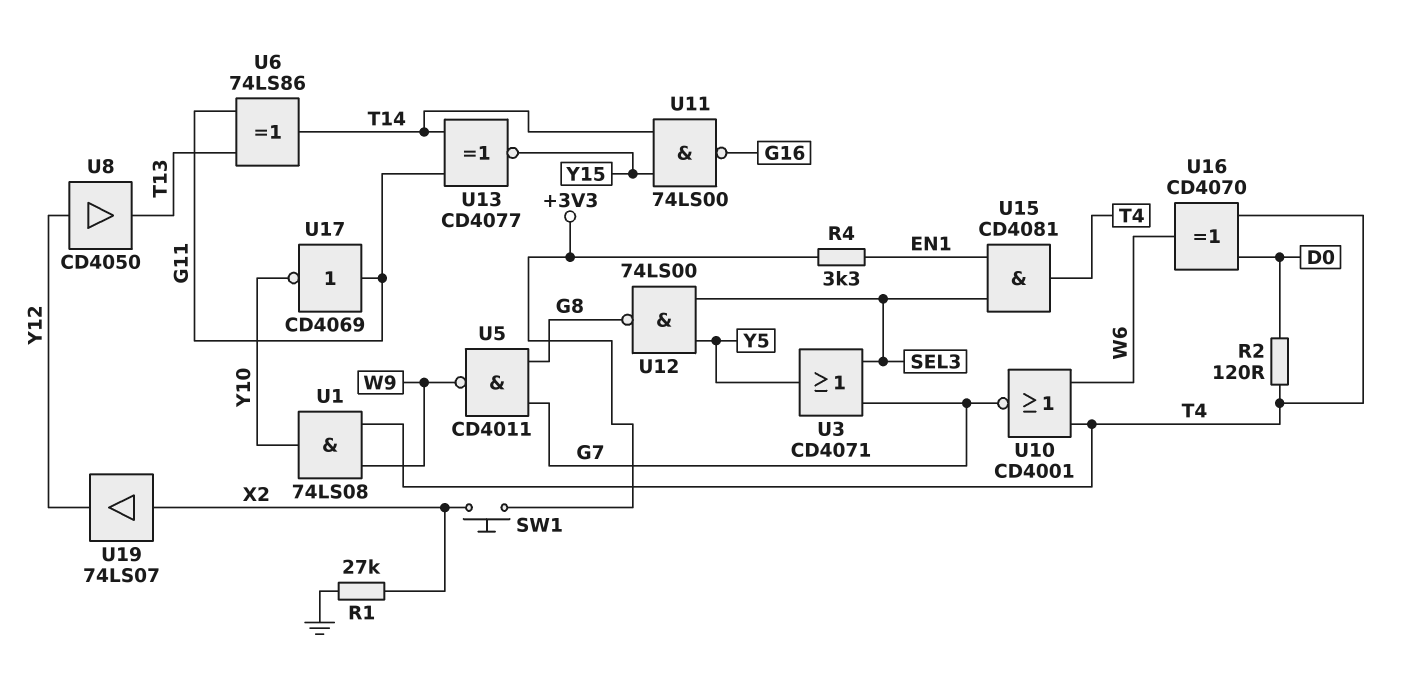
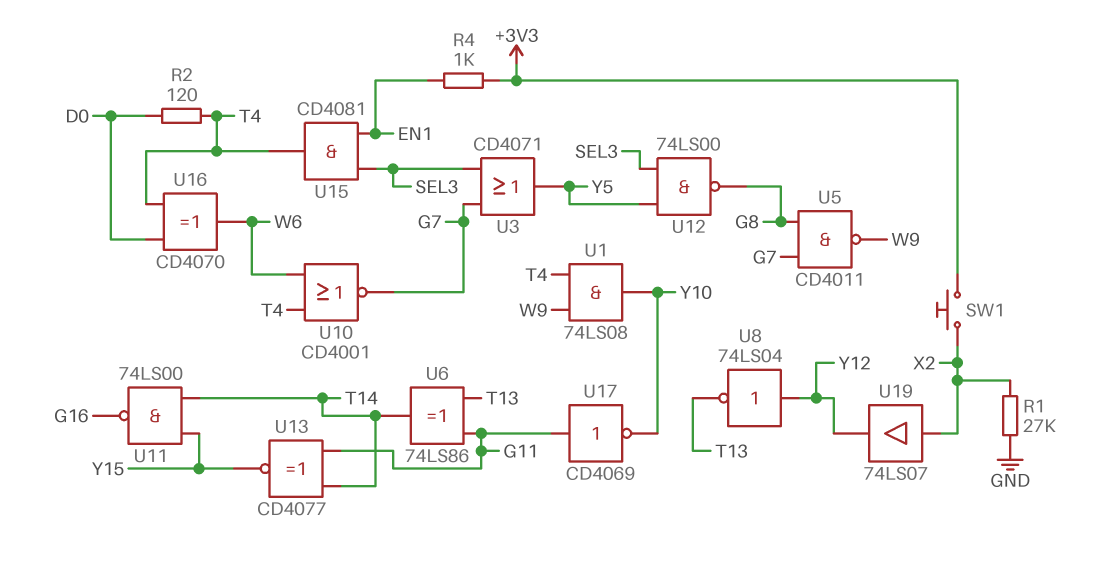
R4: 3.3k (+3V3, EN1) -> 1k (+3V3, EN1)
U8: buffer CD4050 (in Y12, out T13) -> NOT 74LS04 (in Y12, out T13)

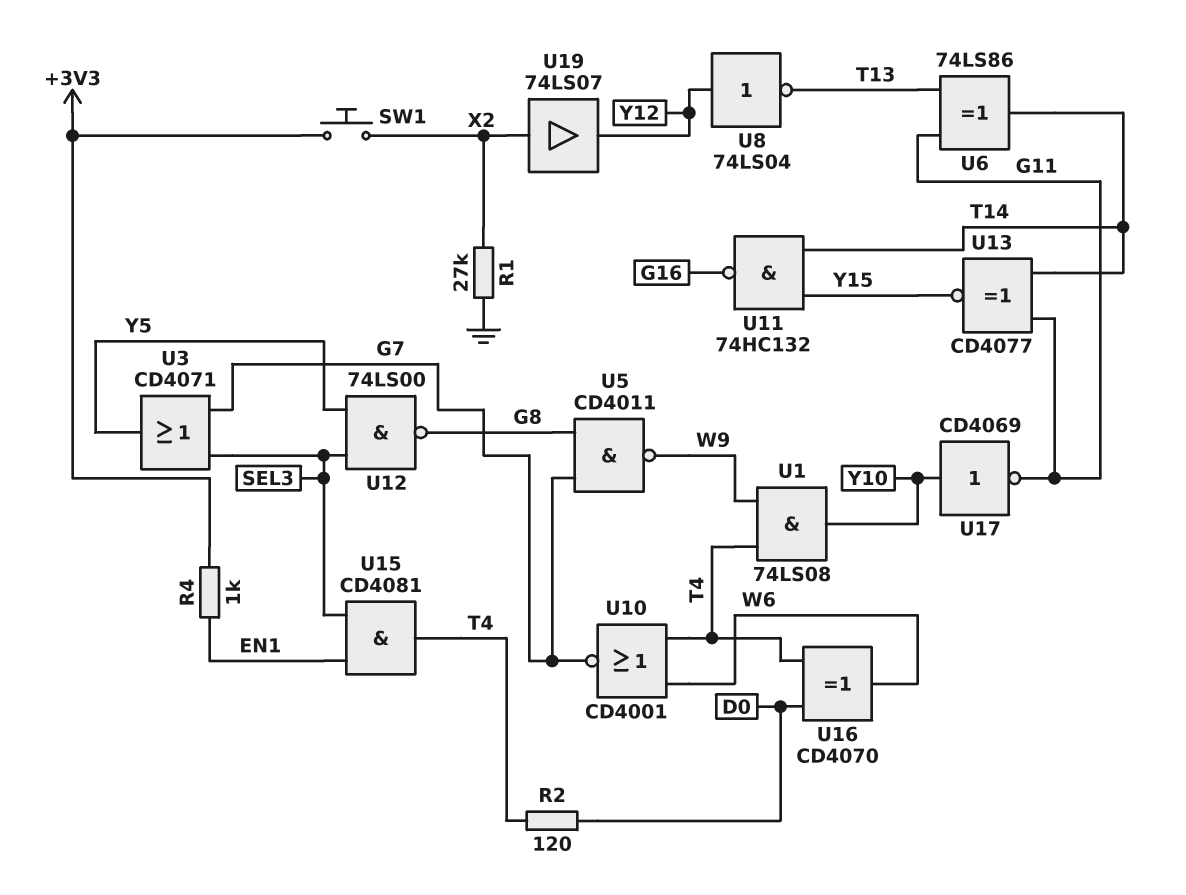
U11: NAND 74LS00 (in T14, in Y15, out G16) -> NAND 74HC132 (in T14, in Y15, out G16)
U17: NOT CD4069 (in G11, out Y10) -> NOT CD4069 (in Y10, out G11)

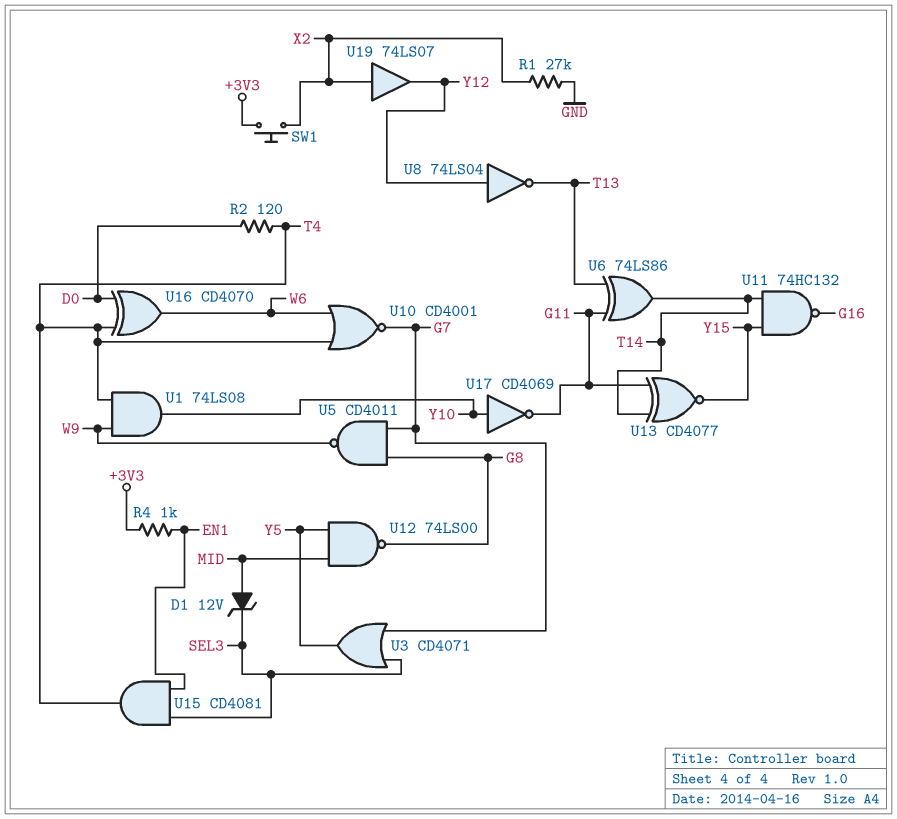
D1: none -> zener 12V (A MID, K SEL3)
U12: NAND 74LS00 (in SEL3, in Y5, out G8) -> NAND 74LS00 (in MID, in Y5, out G8)

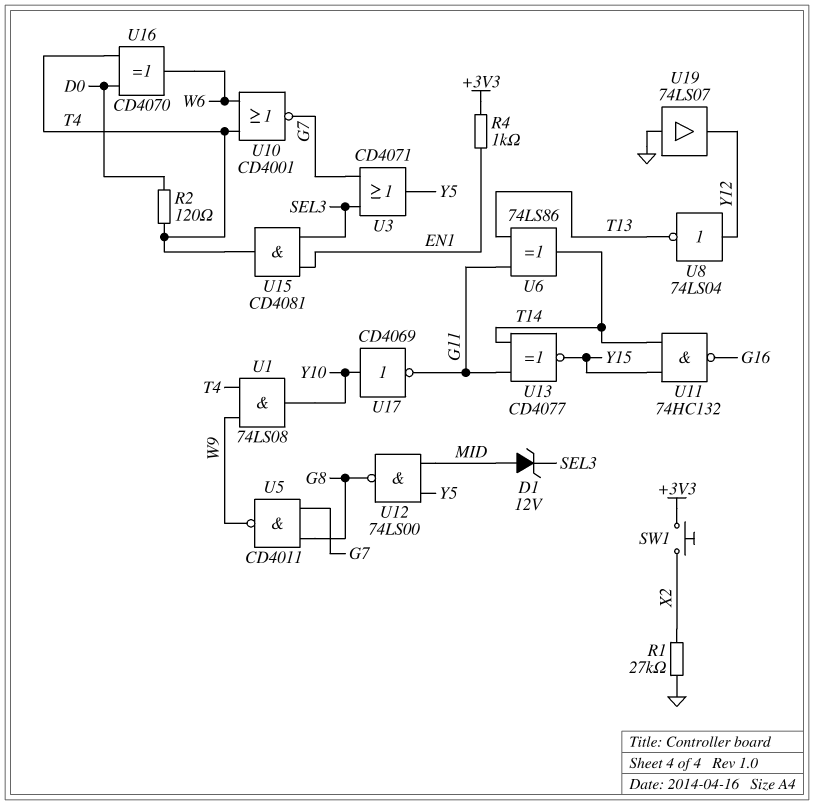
U19: buffer 74LS07 (in X2, out Y12) -> buffer 74LS07 (in GND, out Y12)

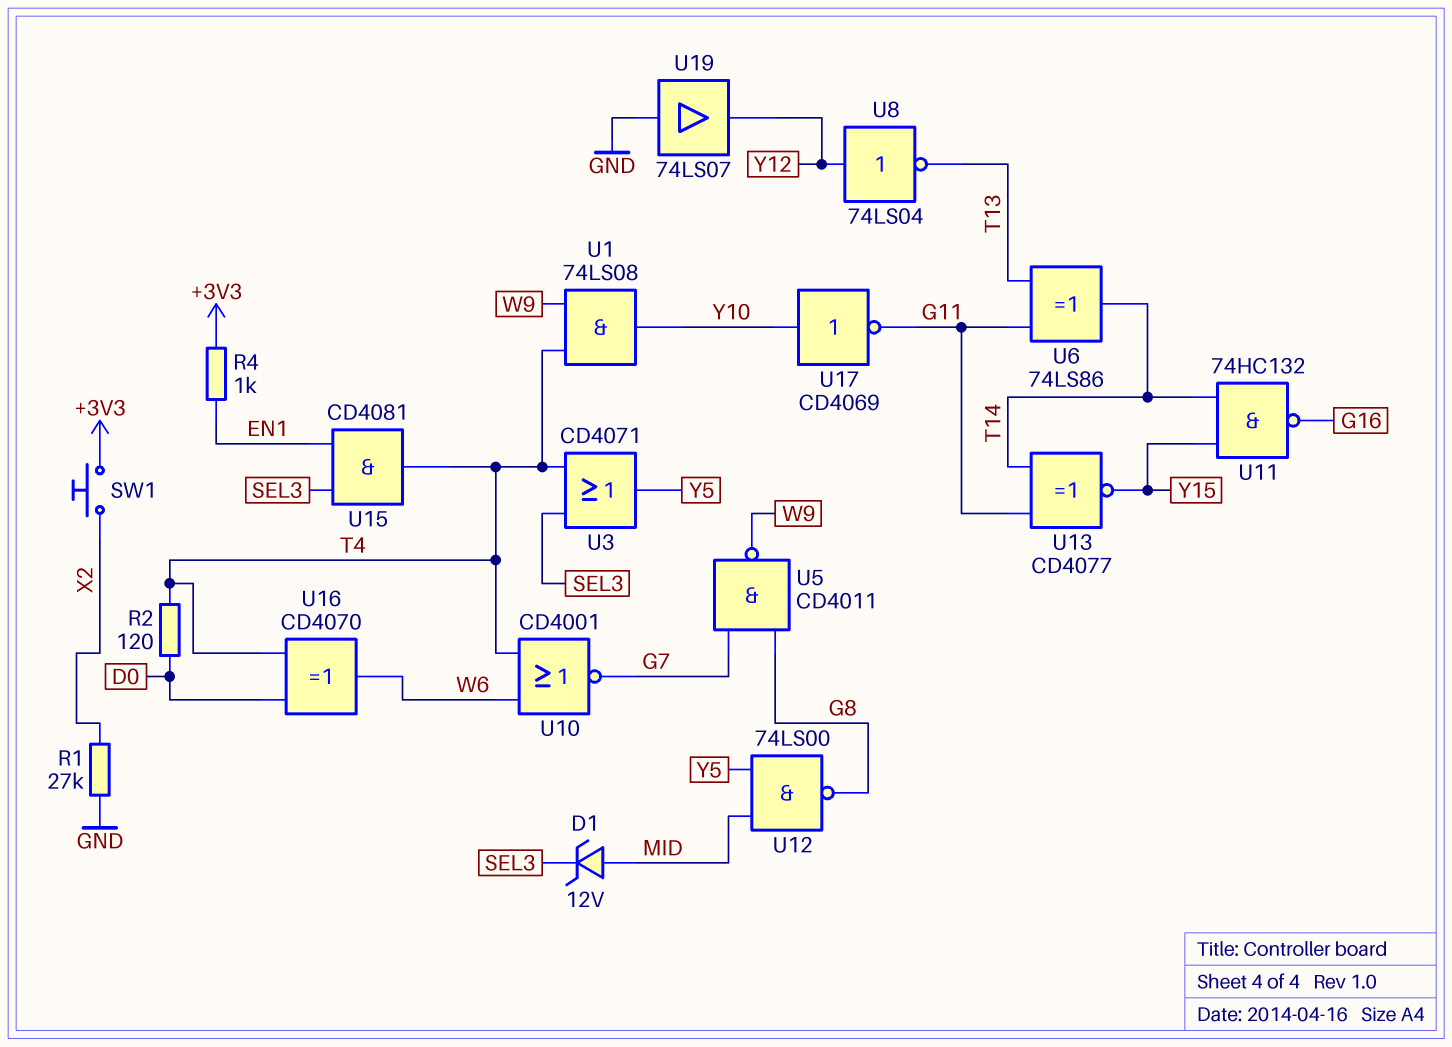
U3: OR CD4071 (in G7, in SEL3, out Y5) -> OR CD4071 (in SEL3, in T4, out Y5)

